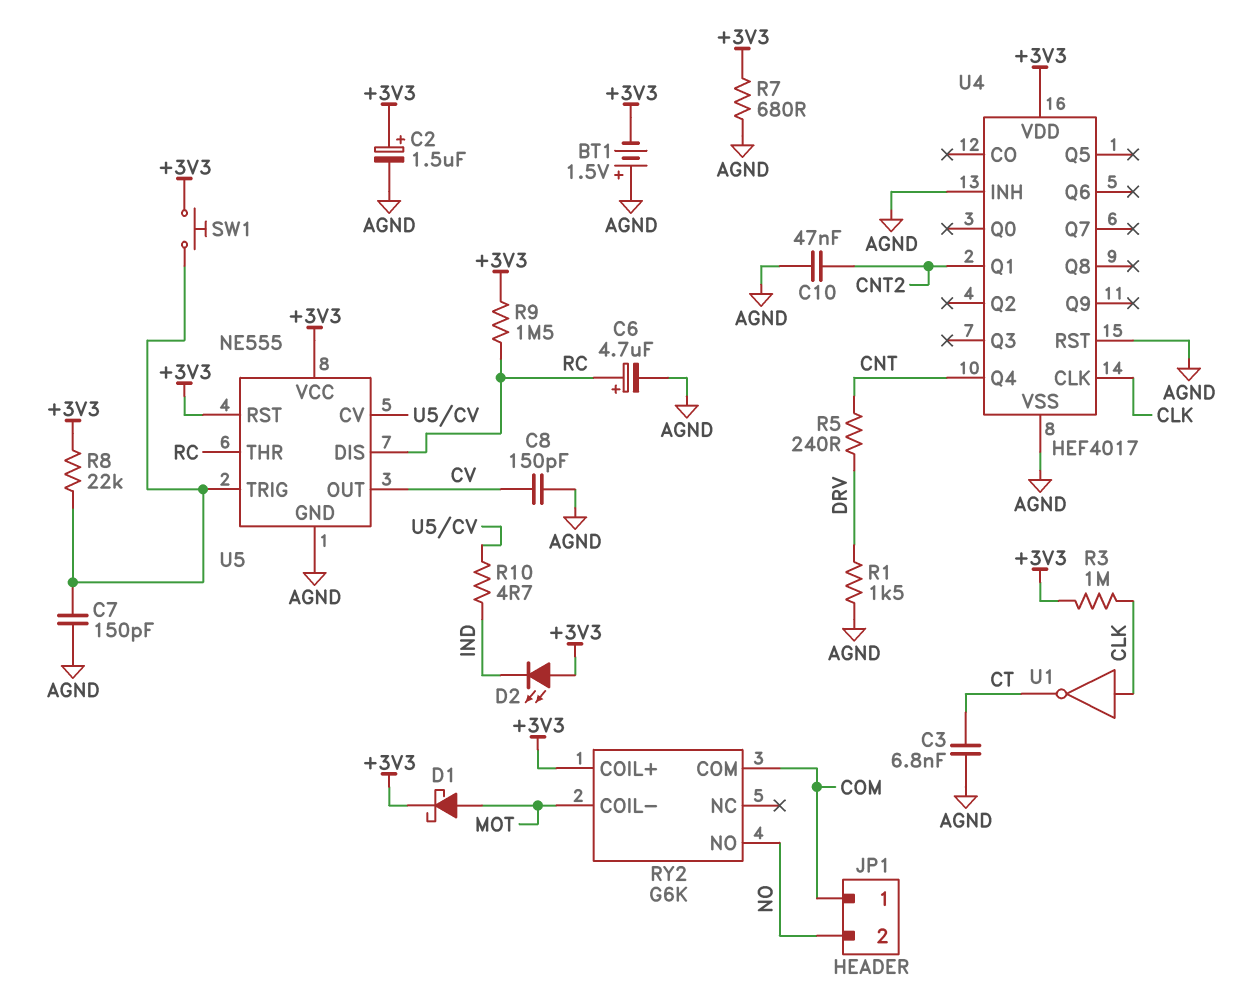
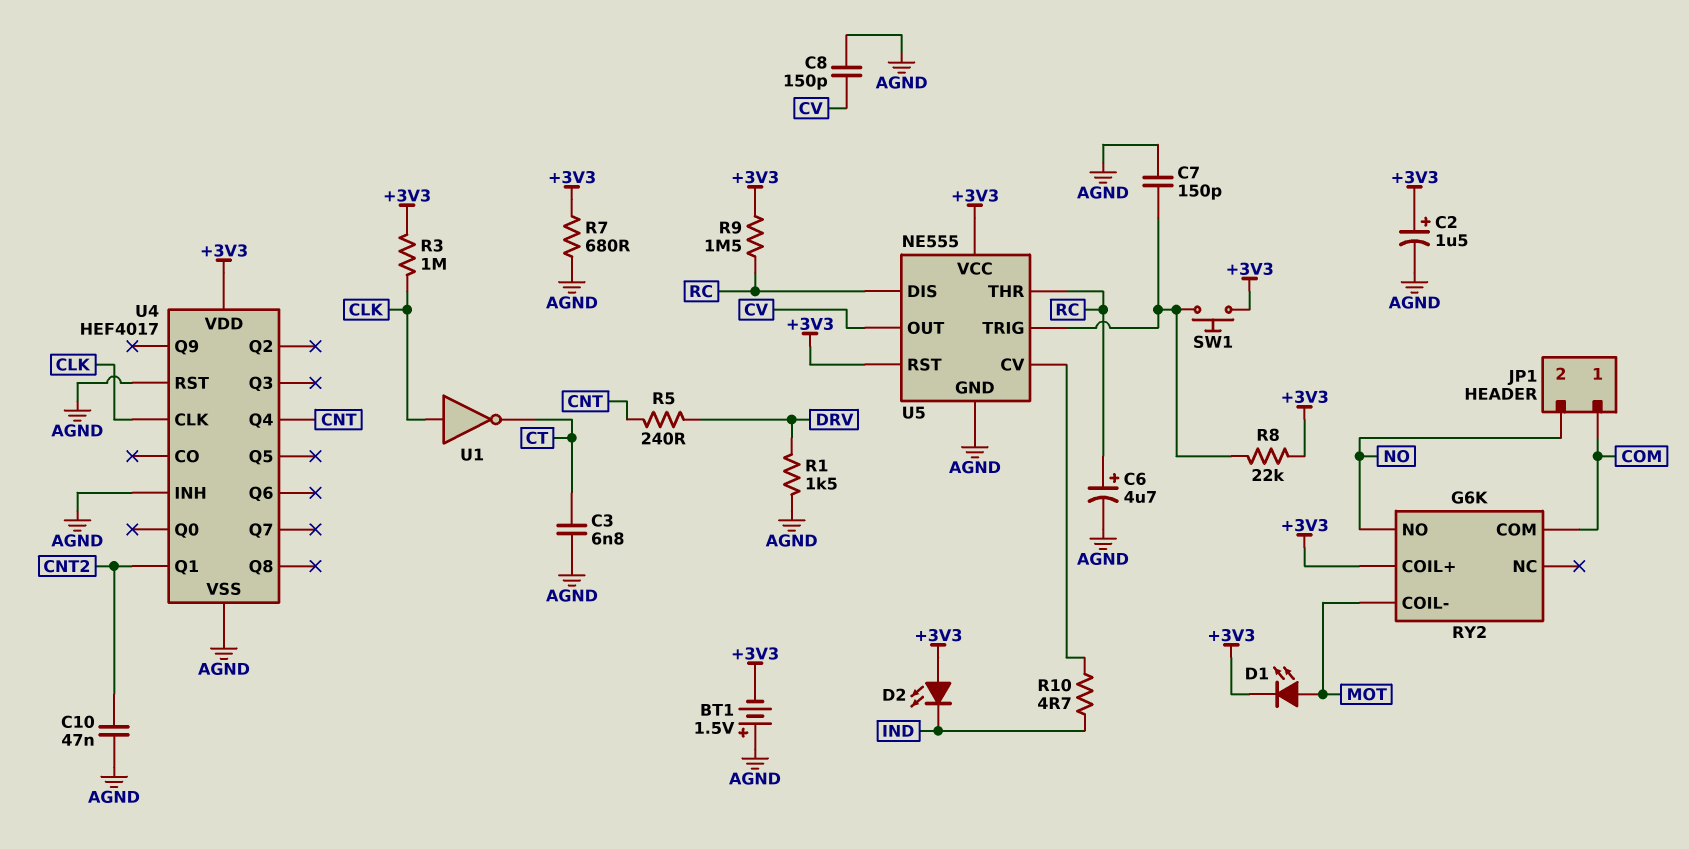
D1: schottky (A MOT, K +3V3) -> LED (A MOT, K +3V3)

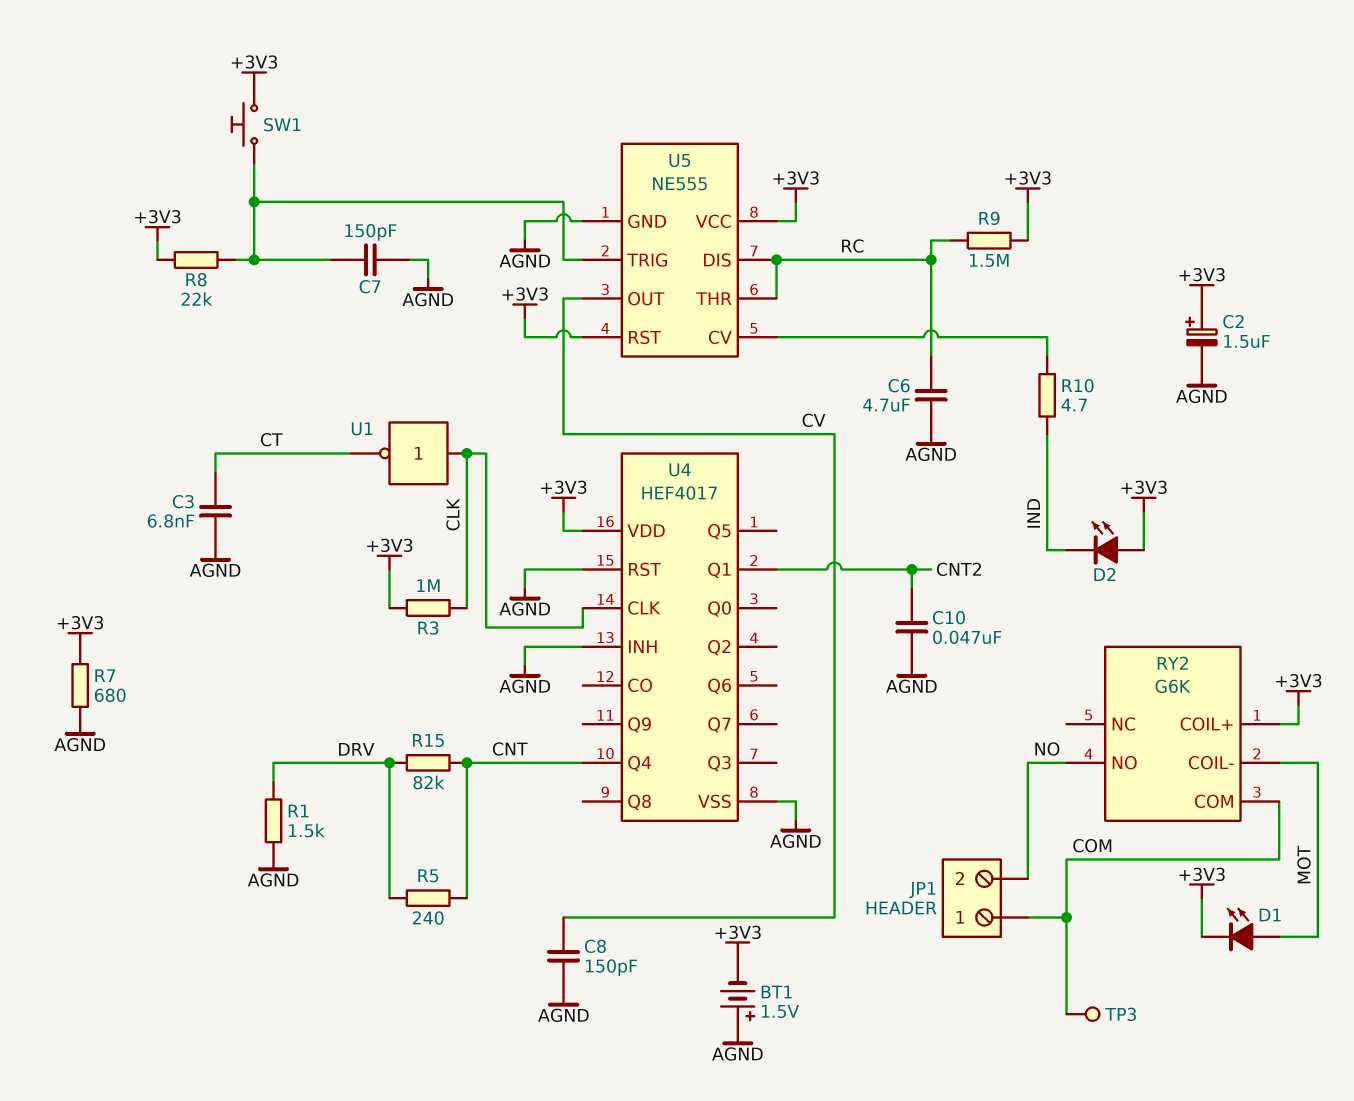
C6: 4.7uF (plus RC, minus AGND) -> 4.7uF (AGND, RC)
R15: none -> 82k (CNT, DRV)
TP3: none -> test point (COM)

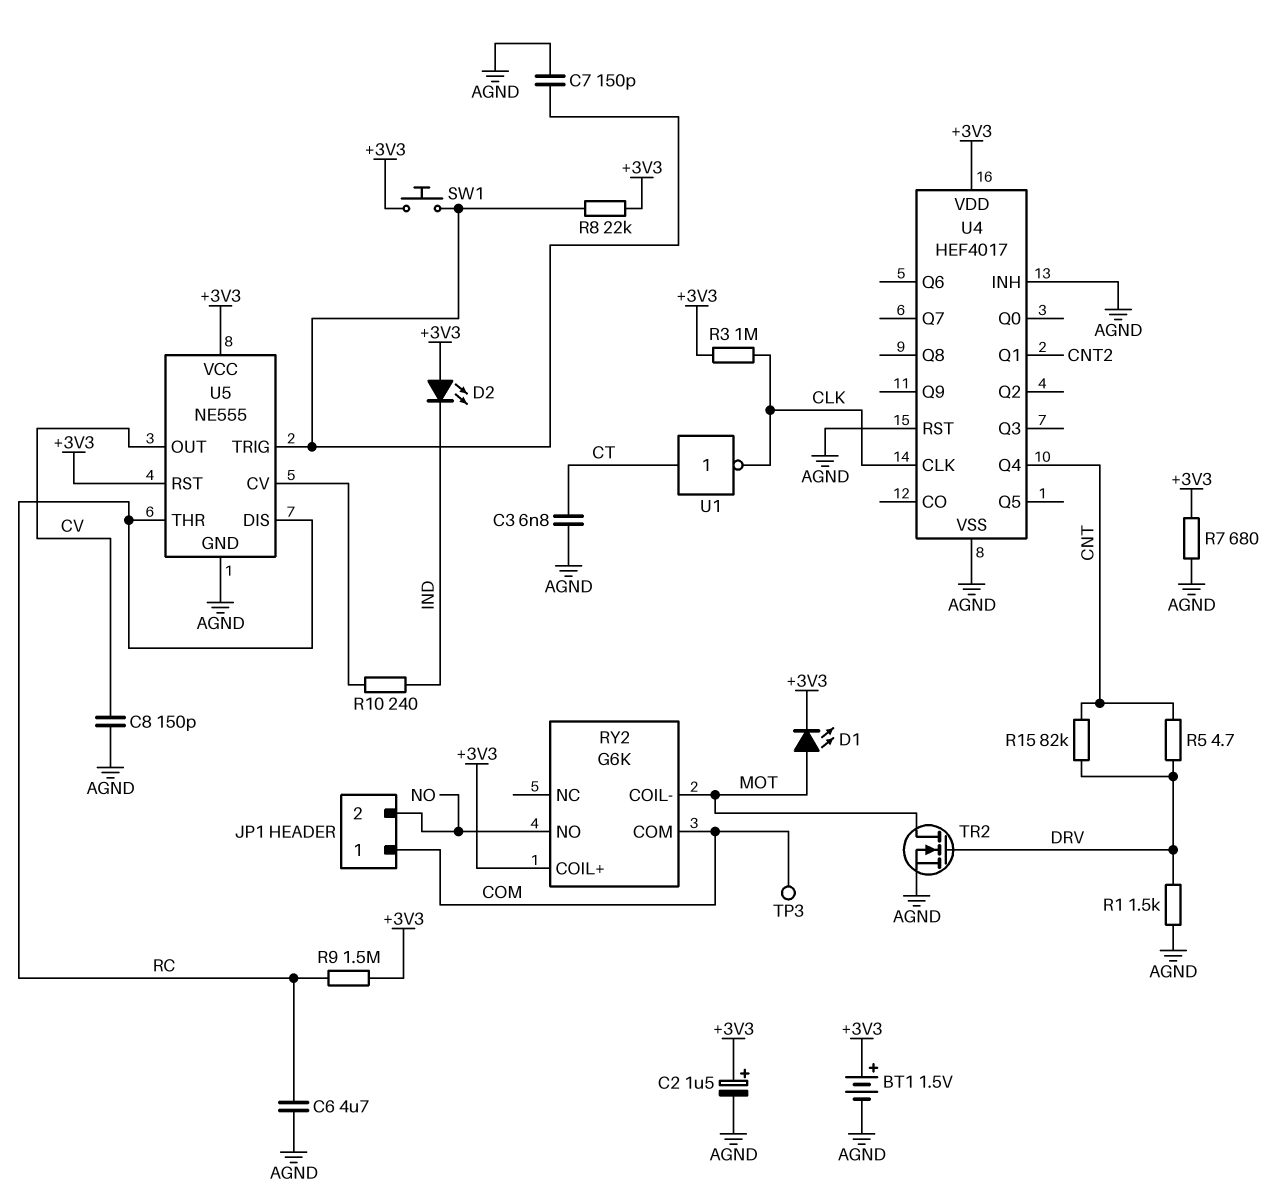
BT1: 1.5V (plus AGND, minus +3V3) -> 1.5V (plus +3V3, minus AGND)
C10: 47nF (AGND, CNT2) -> none
R5: 240 (CNT, DRV) -> 4.7 (CNT, DRV)
R10: 4.7 (IND, U5/CV) -> 240 (IND, U5/CV)
TR2: none -> NMOS (G DRV, D MOT, S AGND)
U1: NOT (in CLK, out CT) -> NOT (in CT, out CLK)

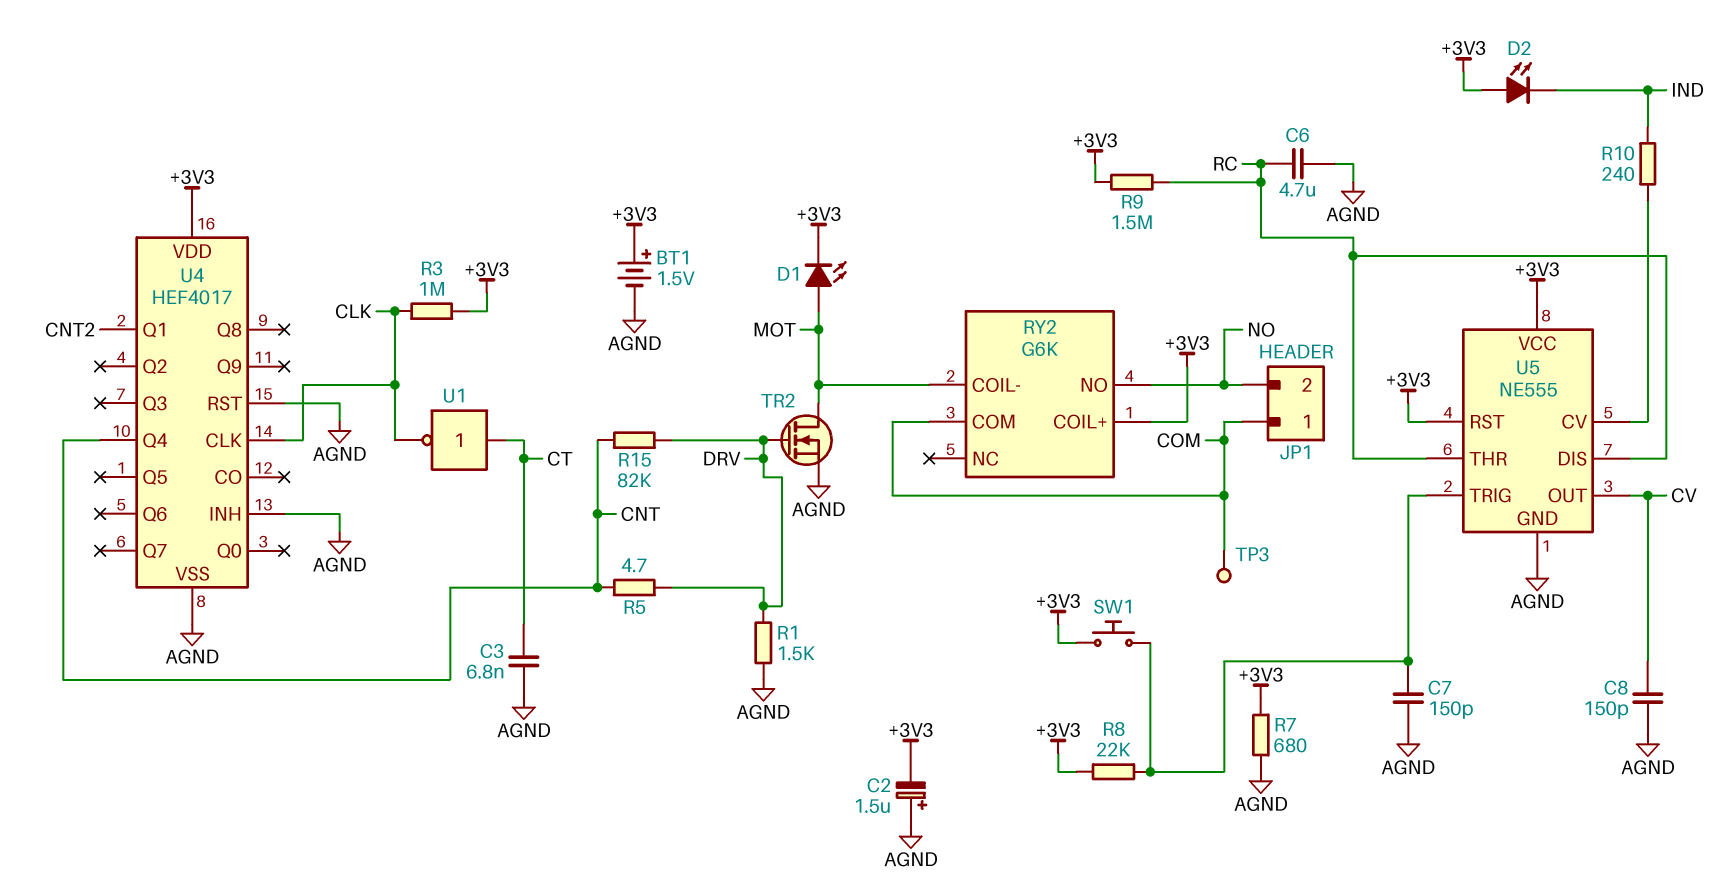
C2: 1.5uF (plus +3V3, minus AGND) -> 1.5uF (plus AGND, minus +3V3)

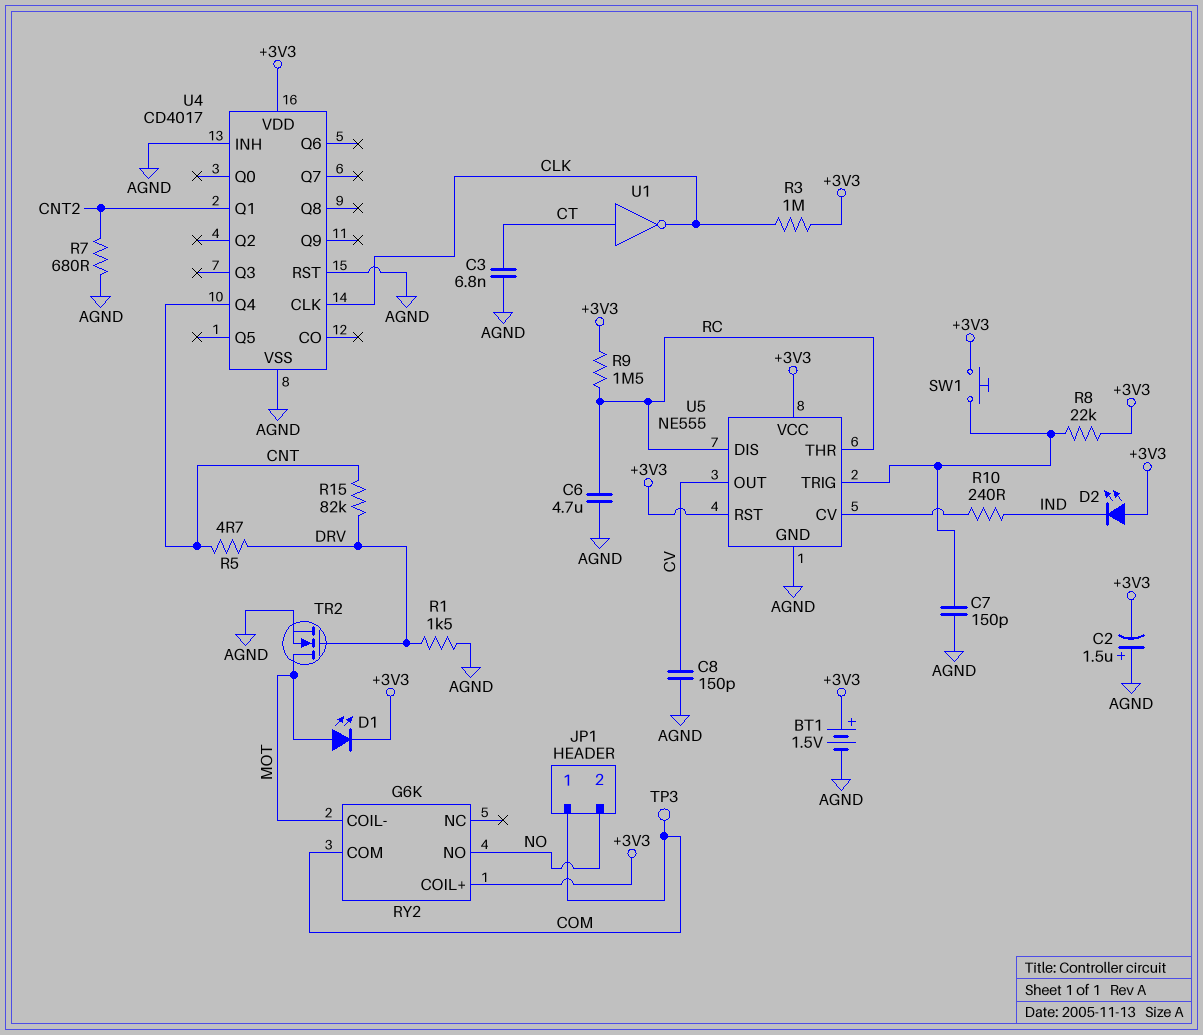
R7: 680 (+3V3, AGND) -> 680 (AGND, CNT2)
U4: HEF4017 -> CD4017

